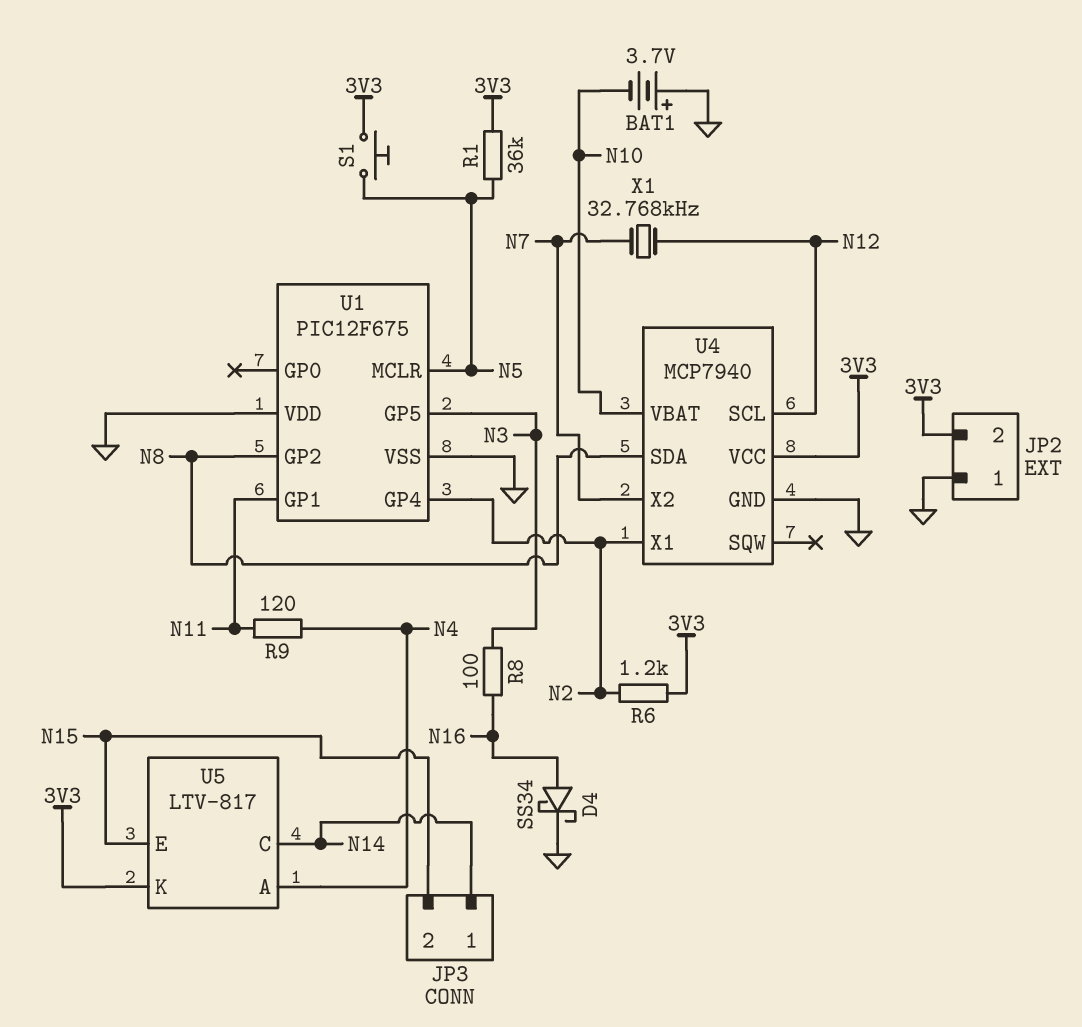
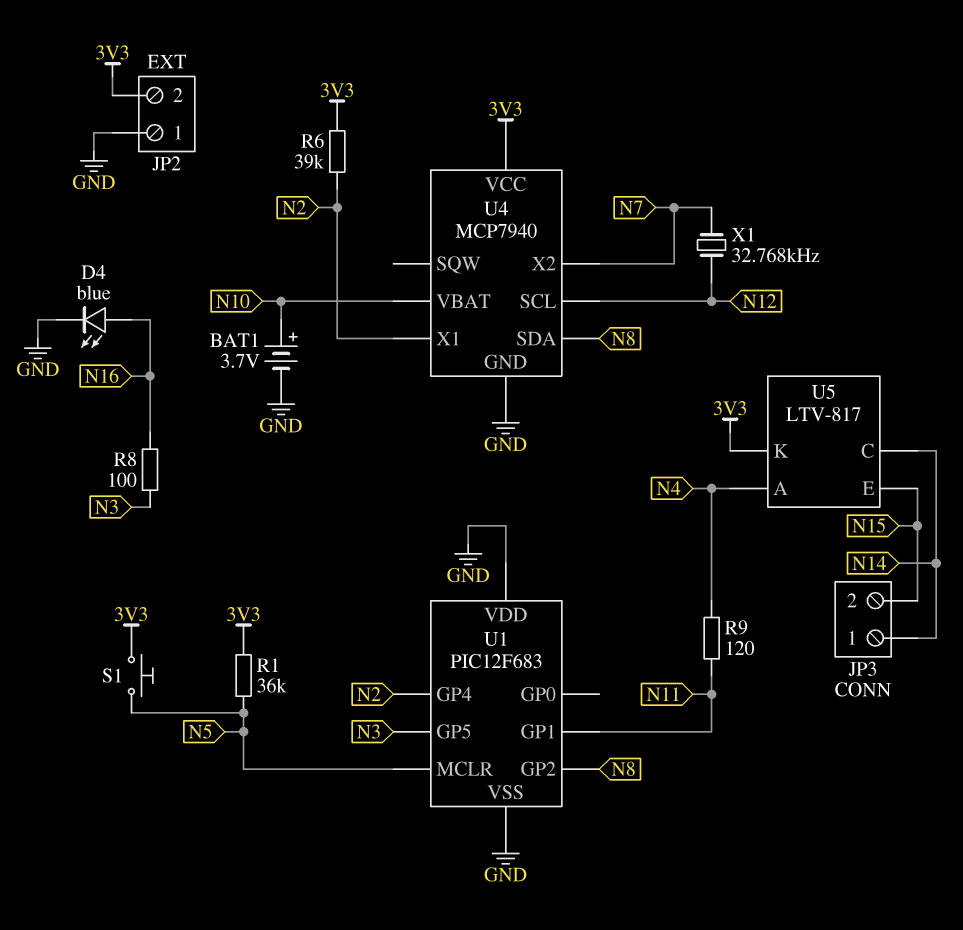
BAT1: 3.7V (plus GND, minus N10) -> 3.7V (plus N10, minus GND)
D4: schottky SS34 (A N16, K GND) -> LED blue (A N16, K GND)
R6: 1.2k (3V3, N2) -> 39k (3V3, N2)
U1: PIC12F675 -> PIC12F683

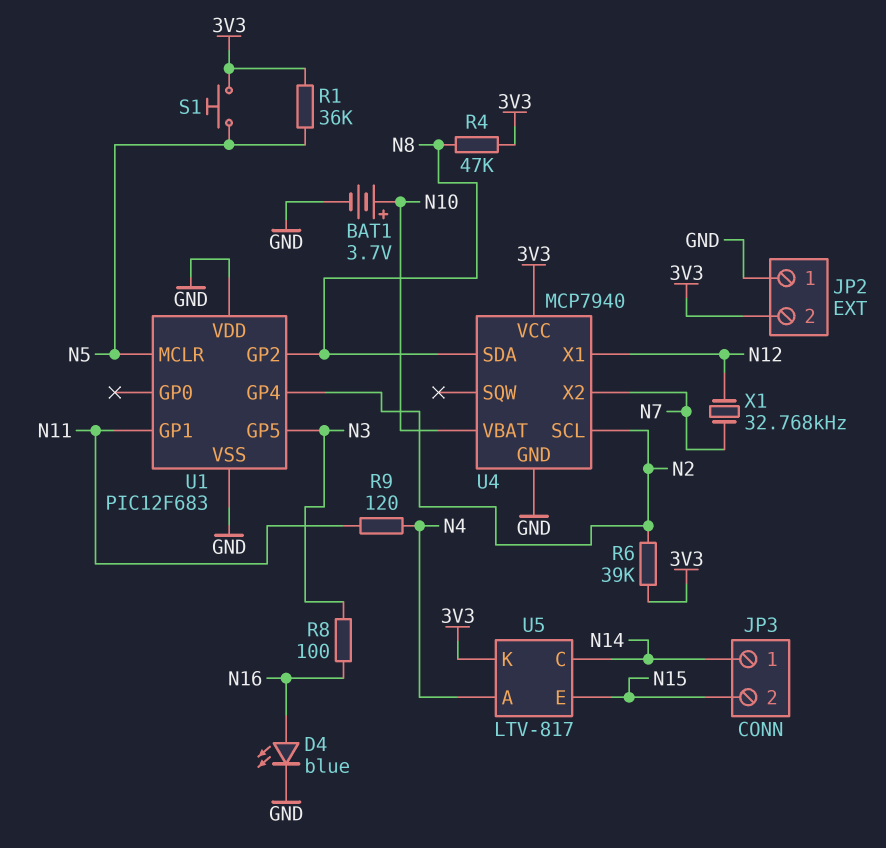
R4: none -> 47k (3V3, N8)
U4 pin SCL: N12 -> N2
U4 pin X1: N2 -> N12

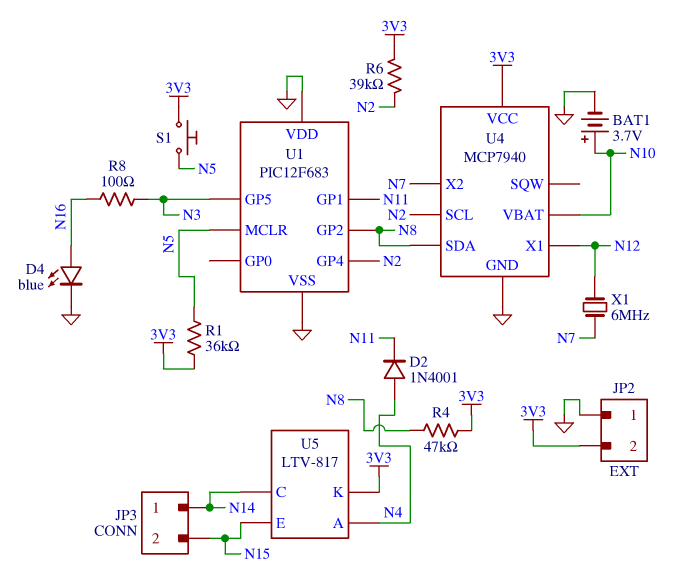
D2: none -> diode 1N4001 (A N4, K N11)
R9: 120 (N4, N11) -> none
X1: 32.768kHz (N7, N12) -> 6MHz (N7, N12)

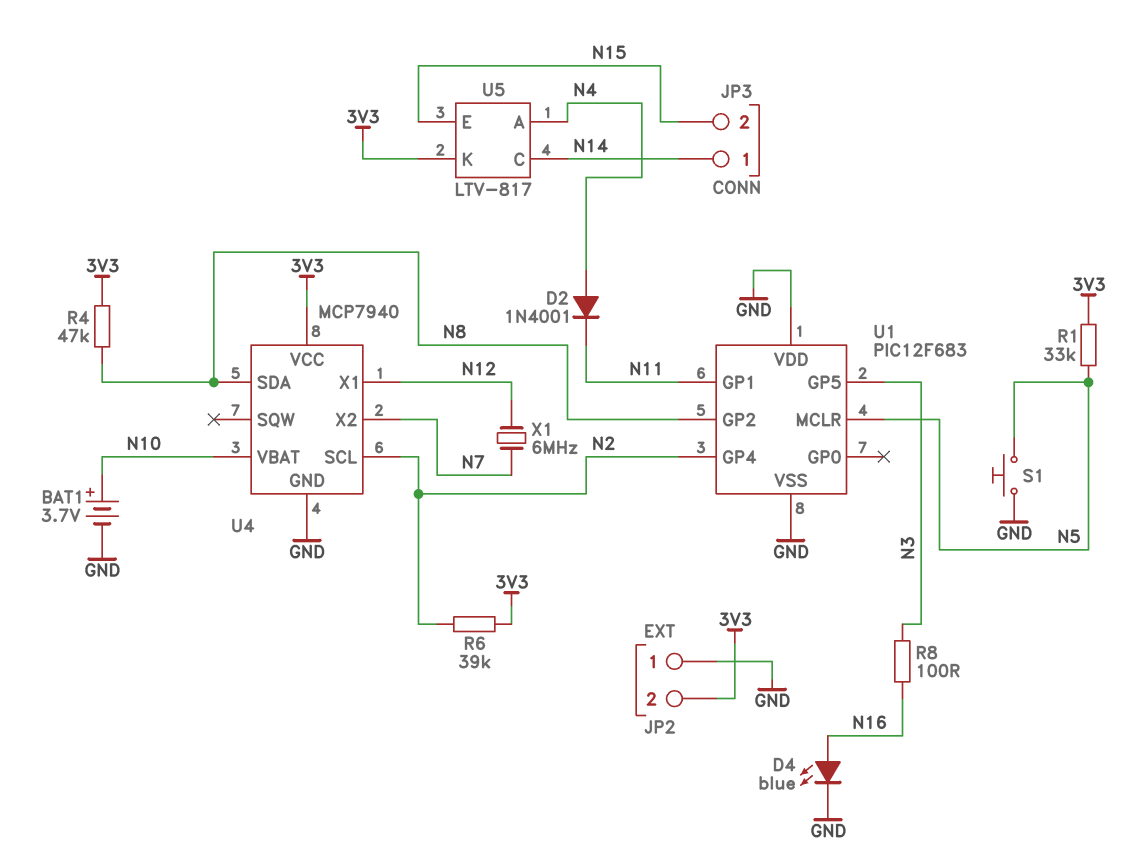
R1: 36k (3V3, N5) -> 33k (3V3, N5)
S1: button (3V3, N5) -> button (GND, N5)

